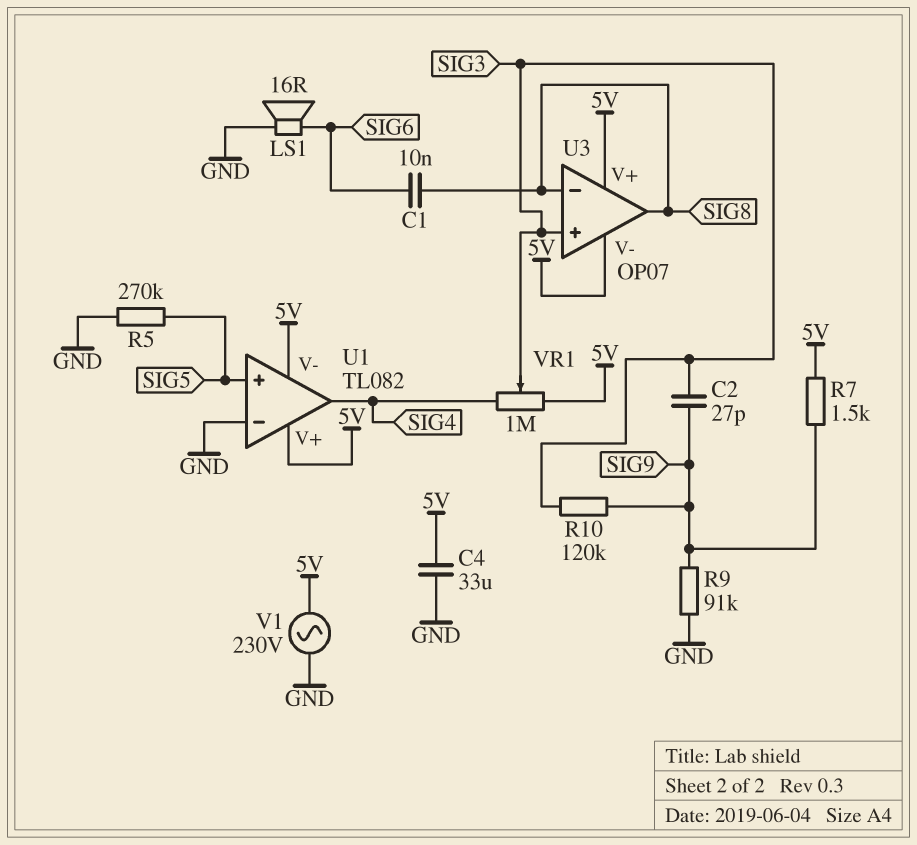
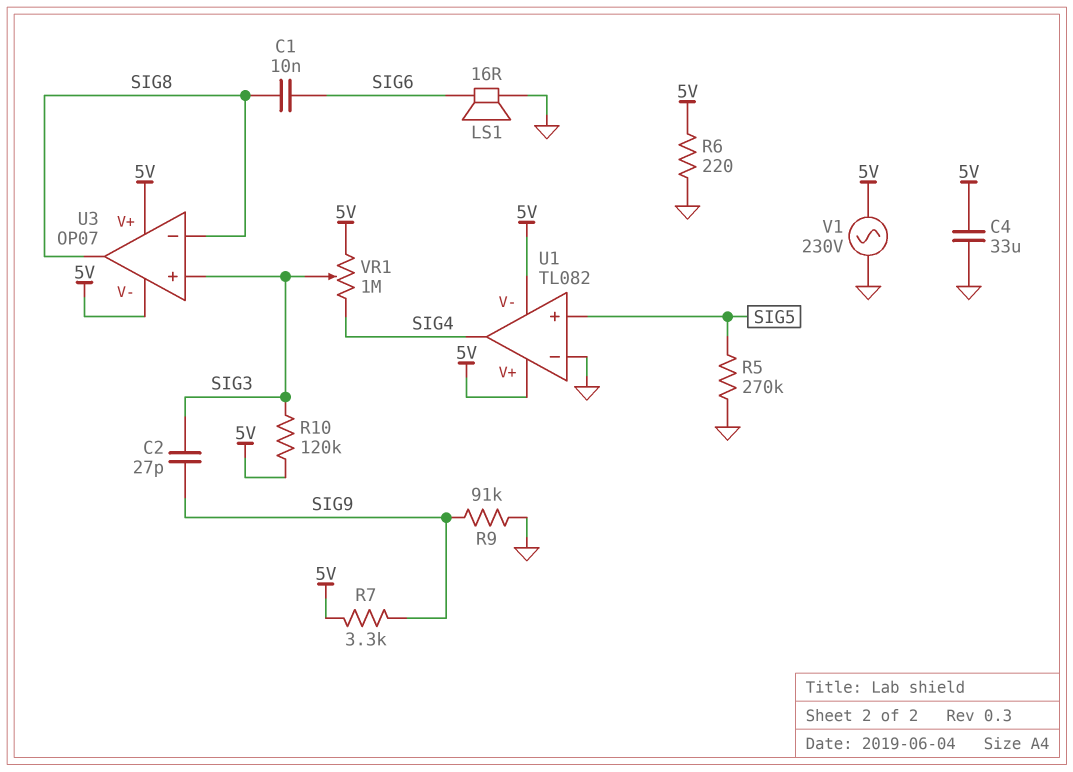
R6: none -> 220 (5V, GND)
R7: 1.5k (5V, SIG9) -> 3.3k (5V, SIG9)
R10: 120k (SIG3, SIG9) -> 120k (5V, SIG3)

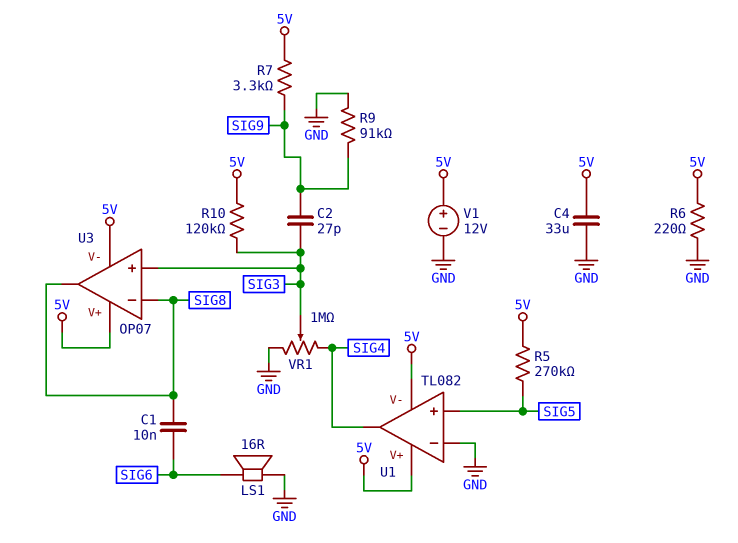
R5: 270k (GND, SIG5) -> 270k (5V, SIG5)
V1: AC 230V (5V, GND) -> 12V (plus 5V, minus GND)
VR1: 1M (5V, SIG4, wiper SIG3) -> 1M (GND, SIG4, wiper SIG3)

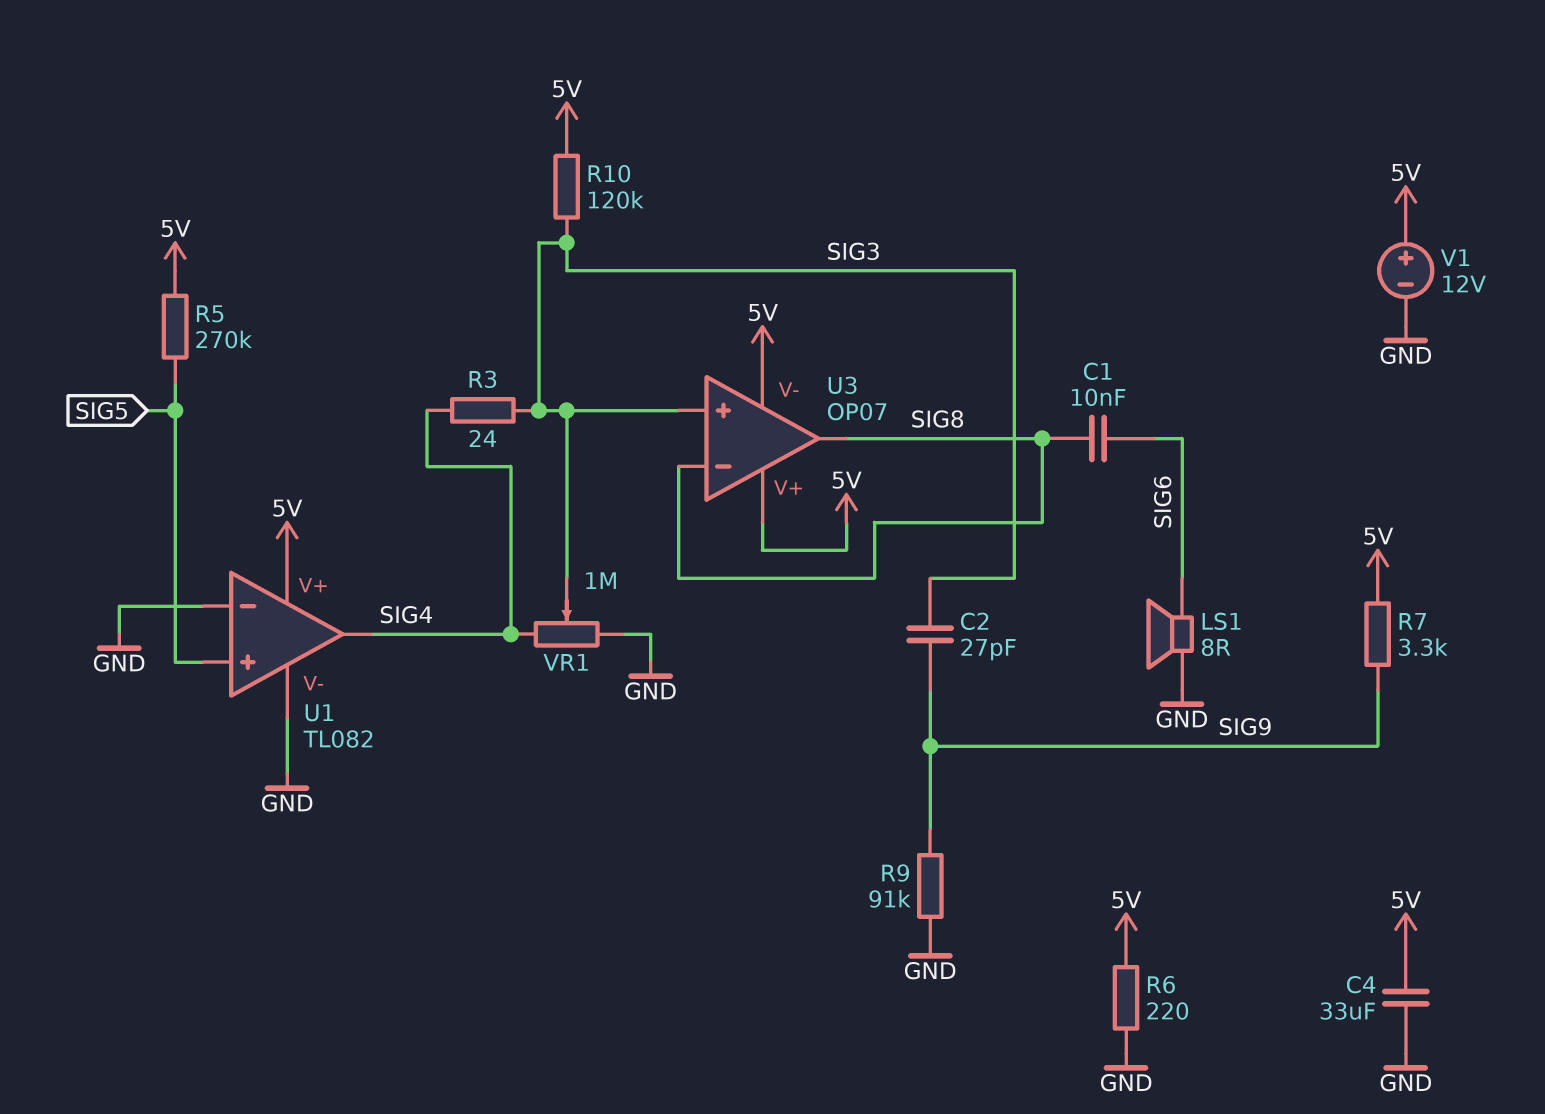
LS1: speaker 16R (GND, SIG6) -> speaker 8R (GND, SIG6)
R3: none -> 24 (SIG3, SIG4)
U1 pin V-: 5V -> GND

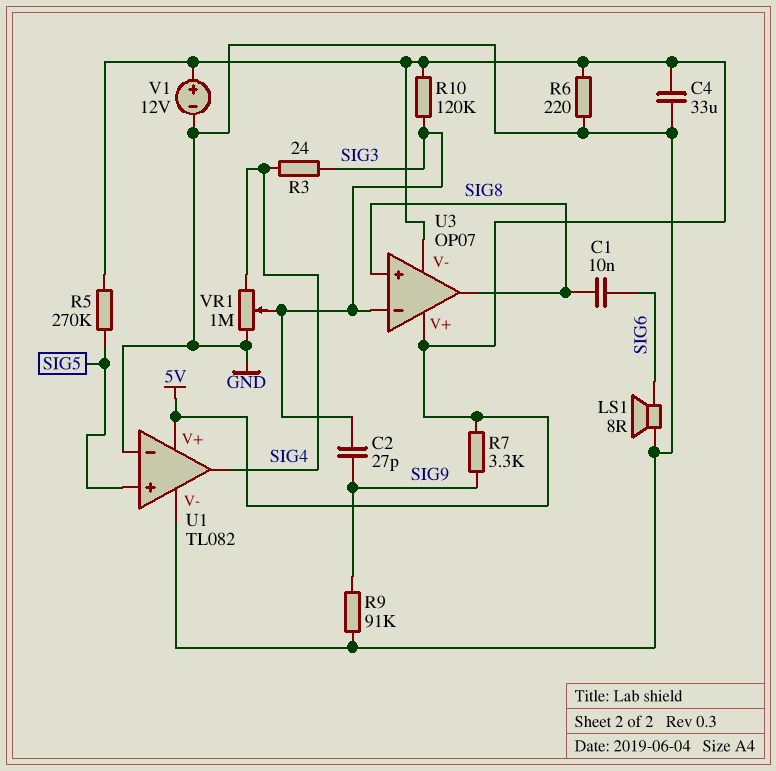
U3 pin in+: SIG3 -> SIG8
U3 pin in-: SIG8 -> SIG3

